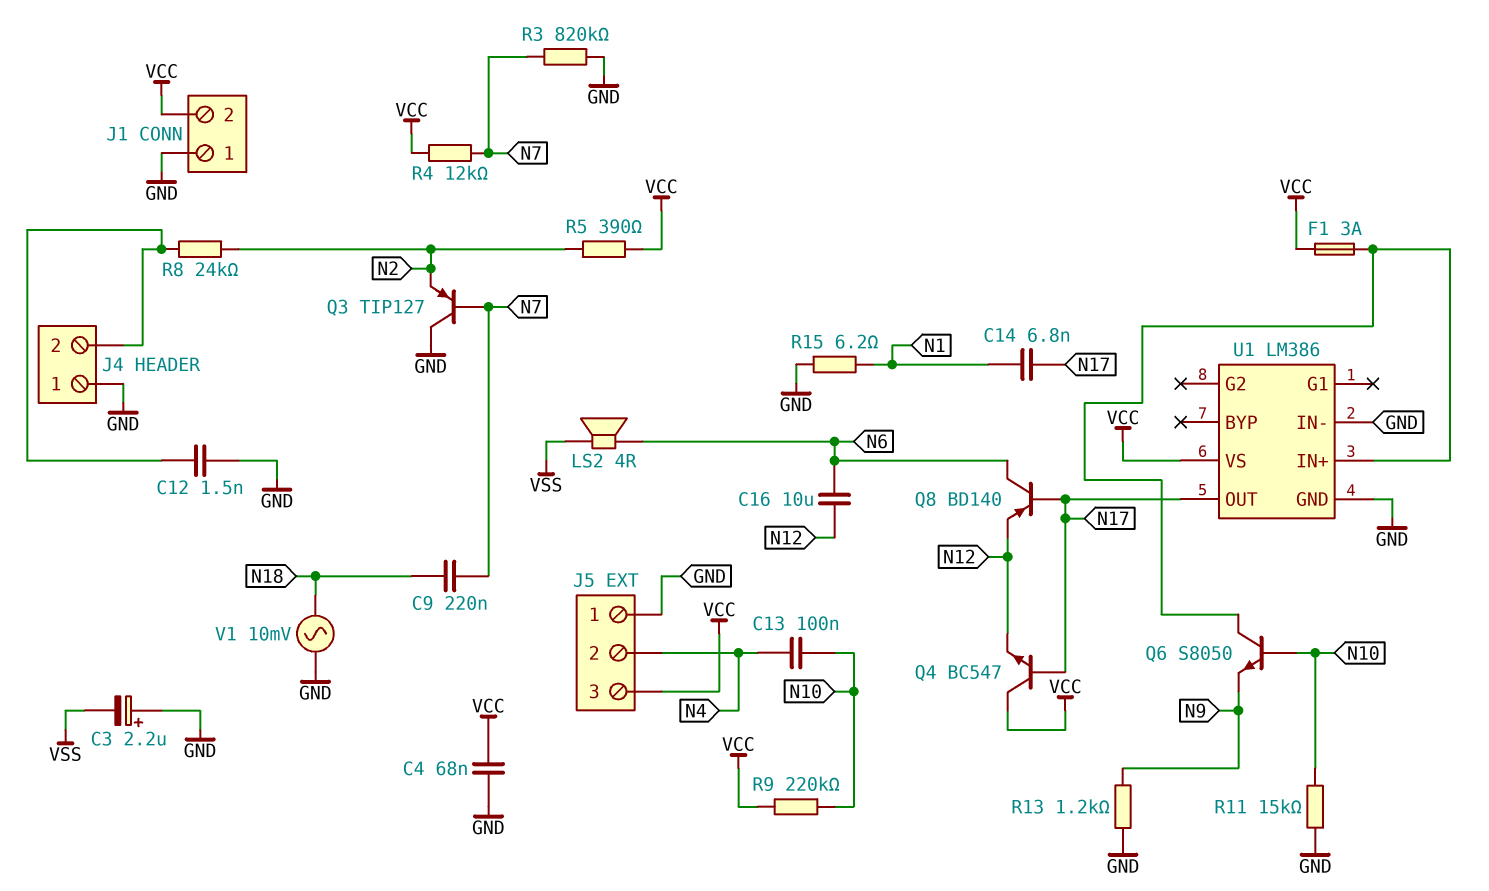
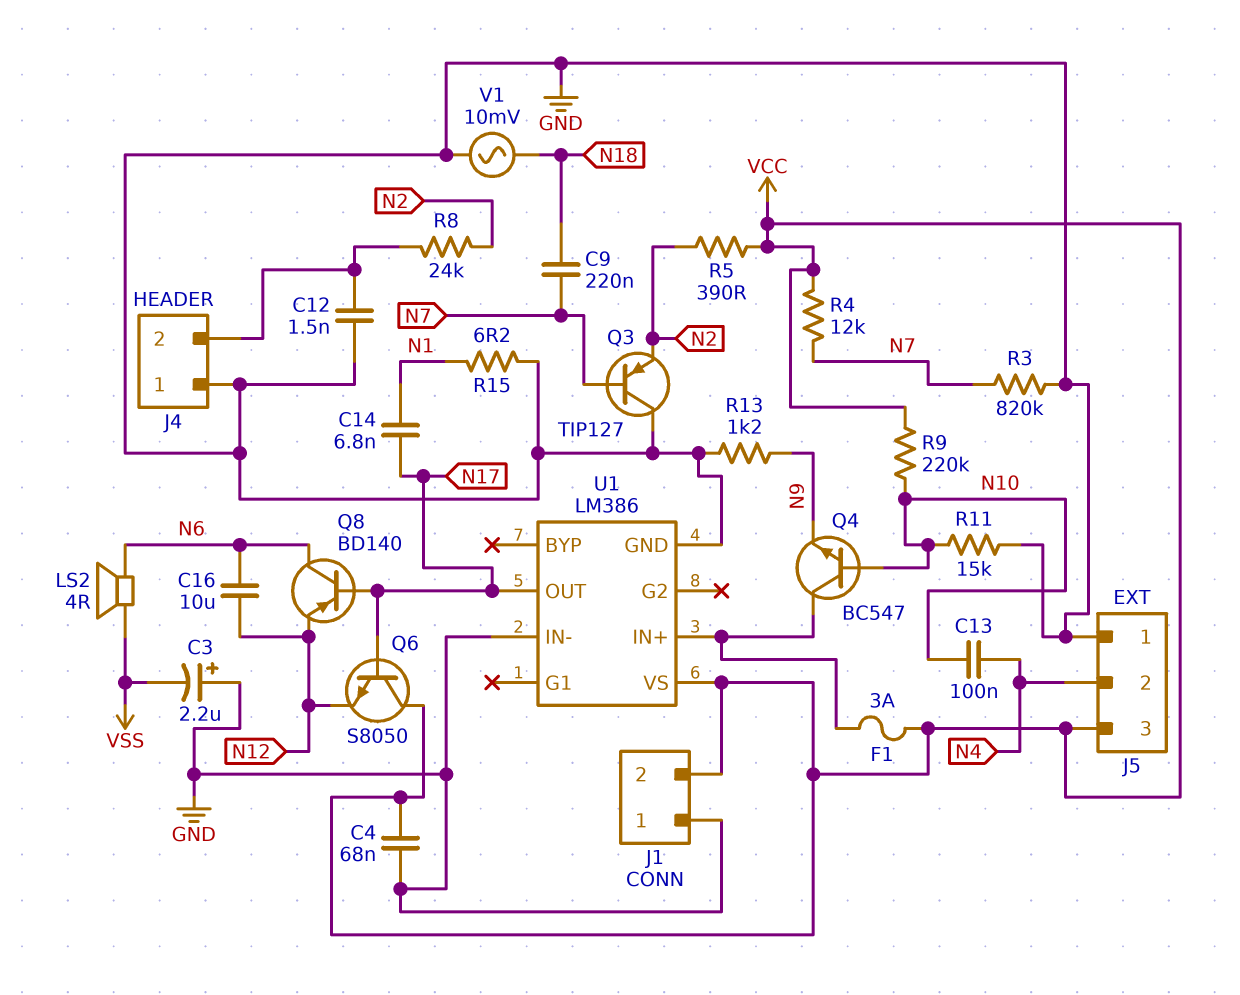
Q4: NPN BC547 (B N17, C VCC, E N12) -> NPN BC547 (B N10, C U1/IN+, E N9)
Q6: NPN S8050 (B N10, C U1/IN+, E N9) -> NPN S8050 (B N17, C VCC, E N12)

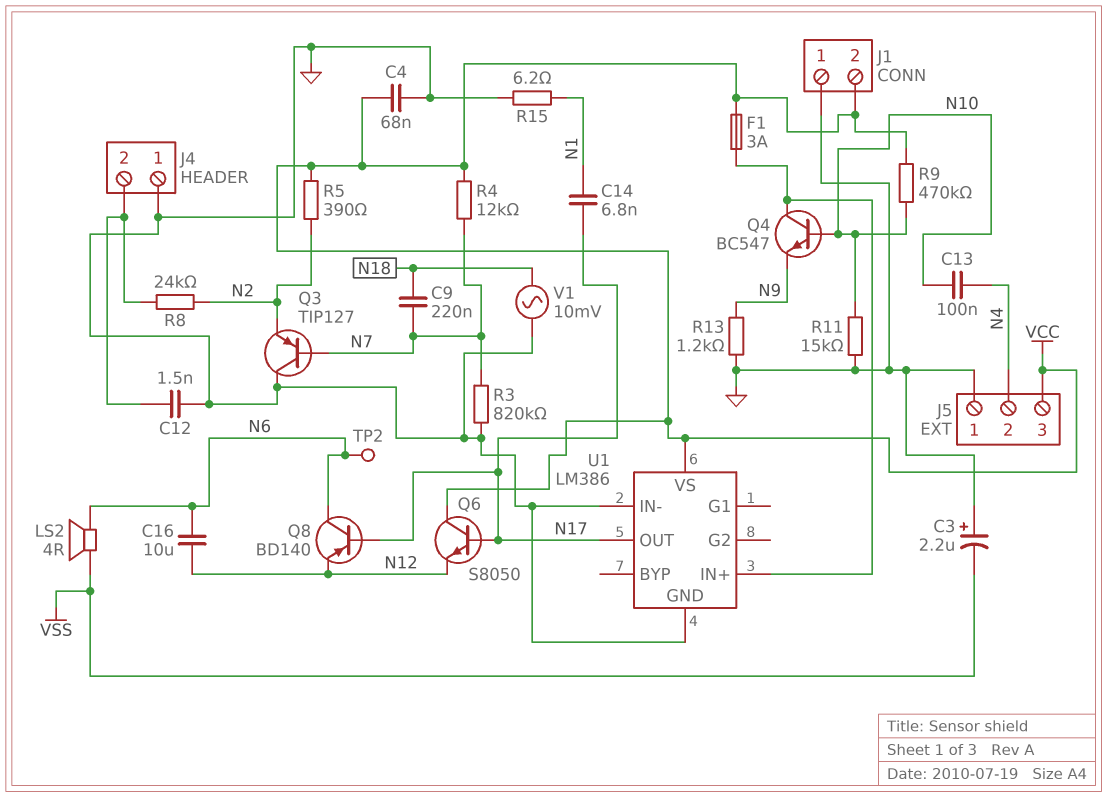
R9: 220k (N10, VCC) -> 470k (N10, VCC)
TP2: none -> test point (N6)

